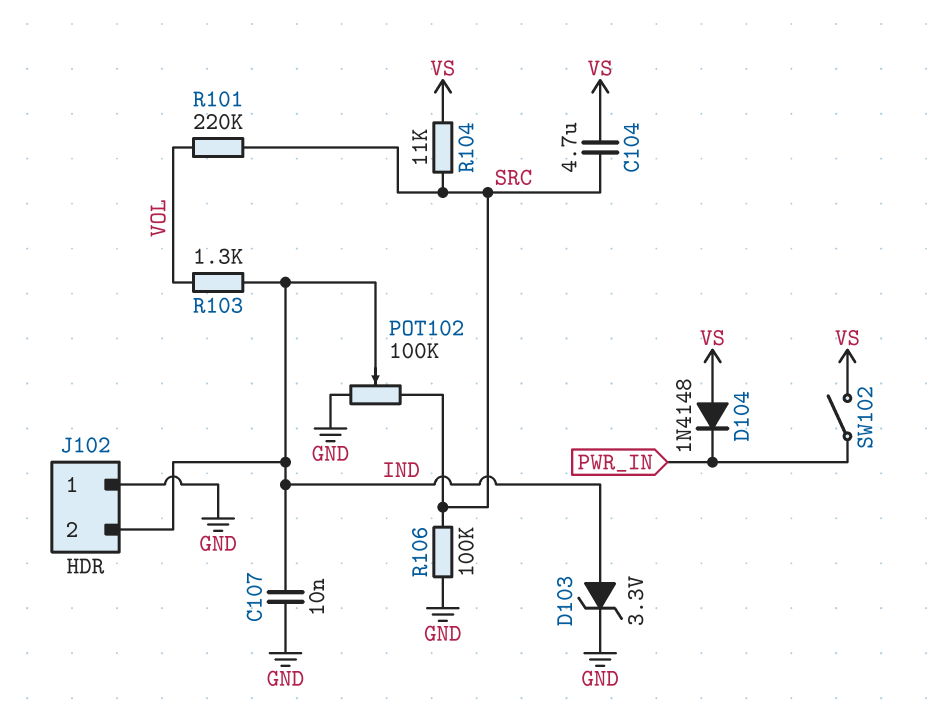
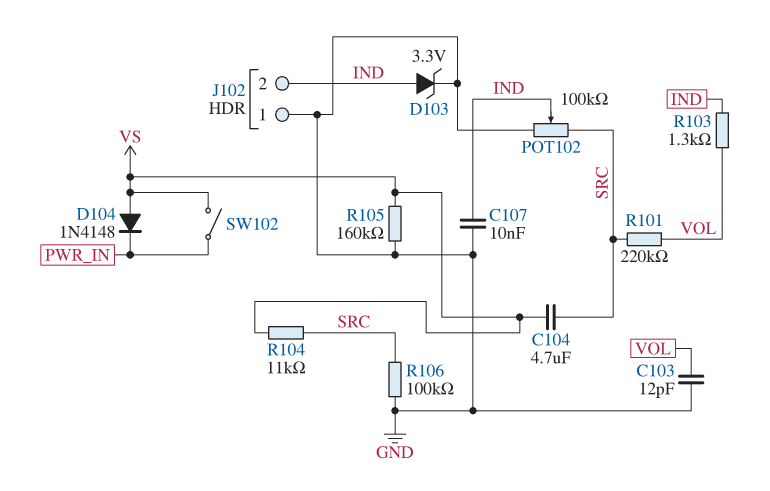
C103: none -> 12pF (GND, VOL)
R105: none -> 160k (GND, VS)

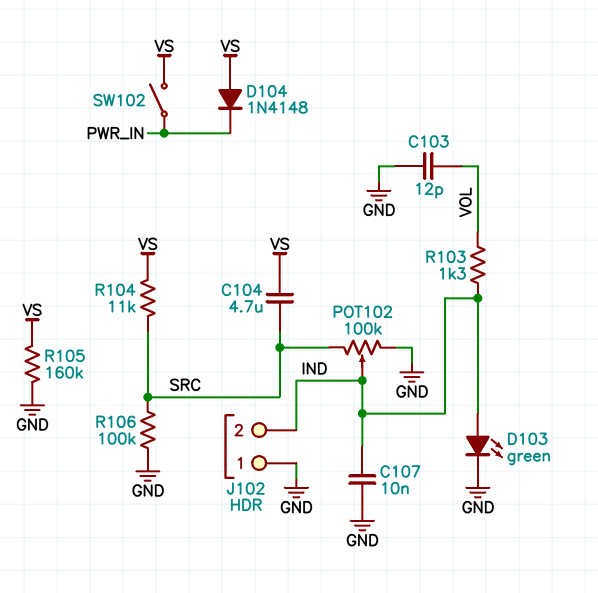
D103: zener 3.3V (A IND, K GND) -> LED green (A IND, K GND)
R101: 220k (SRC, VOL) -> none

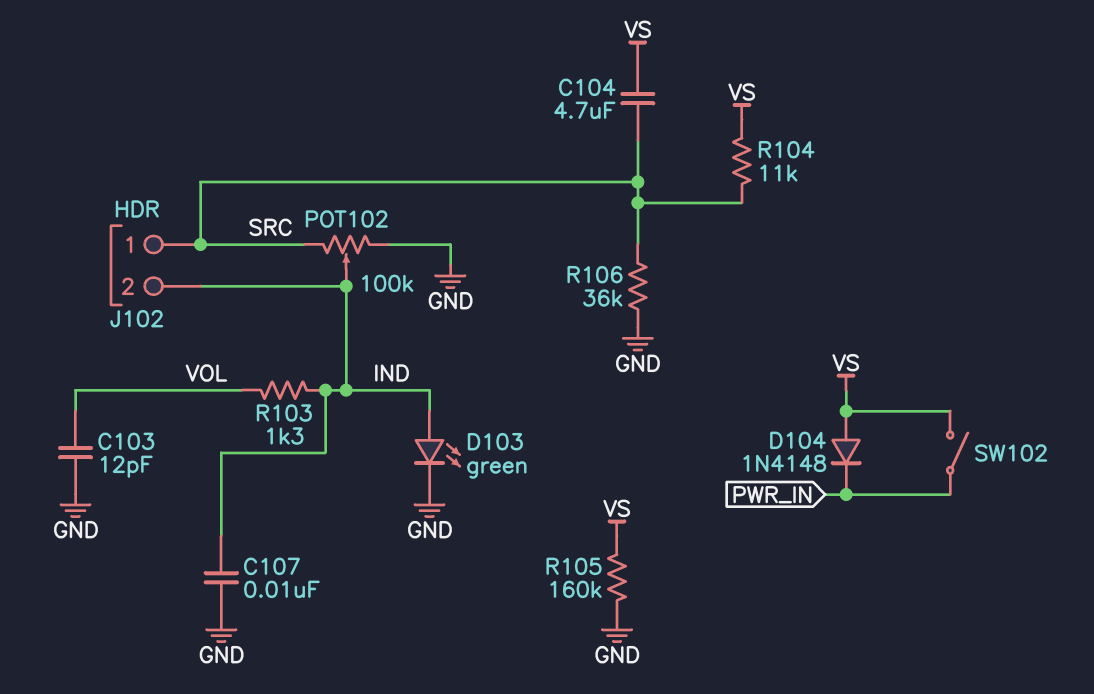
J102 pin 1: GND -> SRC
R106: 100k (GND, SRC) -> 36k (GND, SRC)

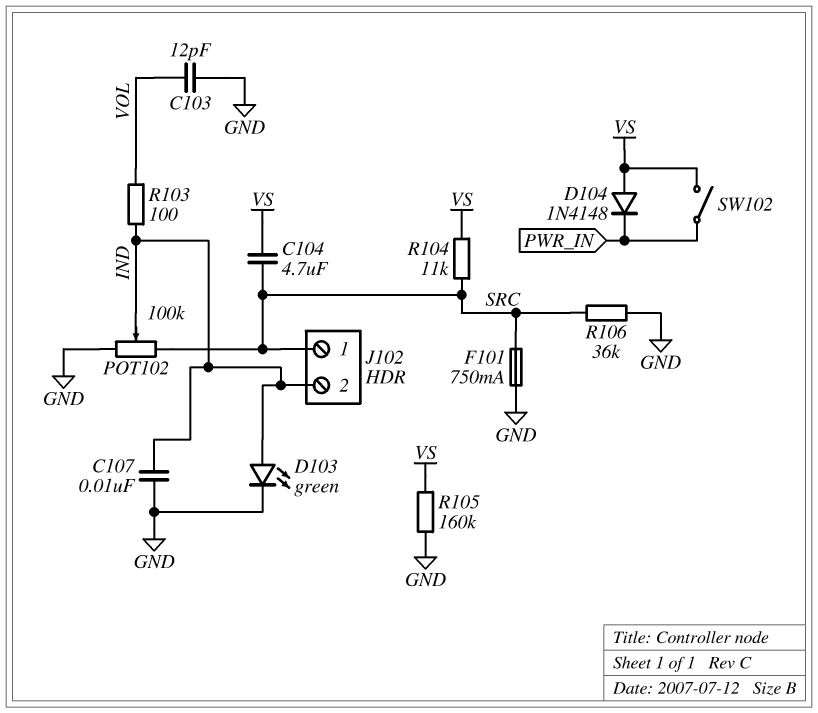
F101: none -> 750mA (GND, SRC)
R103: 1.3k (IND, VOL) -> 100 (IND, VOL)

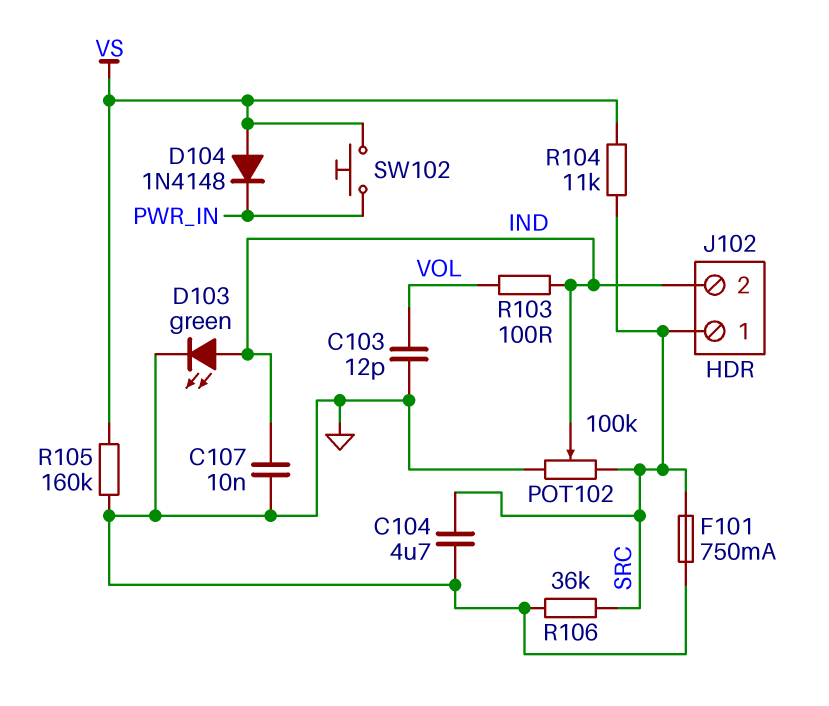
C104: 4.7uF (SRC, VS) -> 4.7uF (GND, SRC)
SW102: switch (PWR_IN, VS) -> button (PWR_IN, VS)

